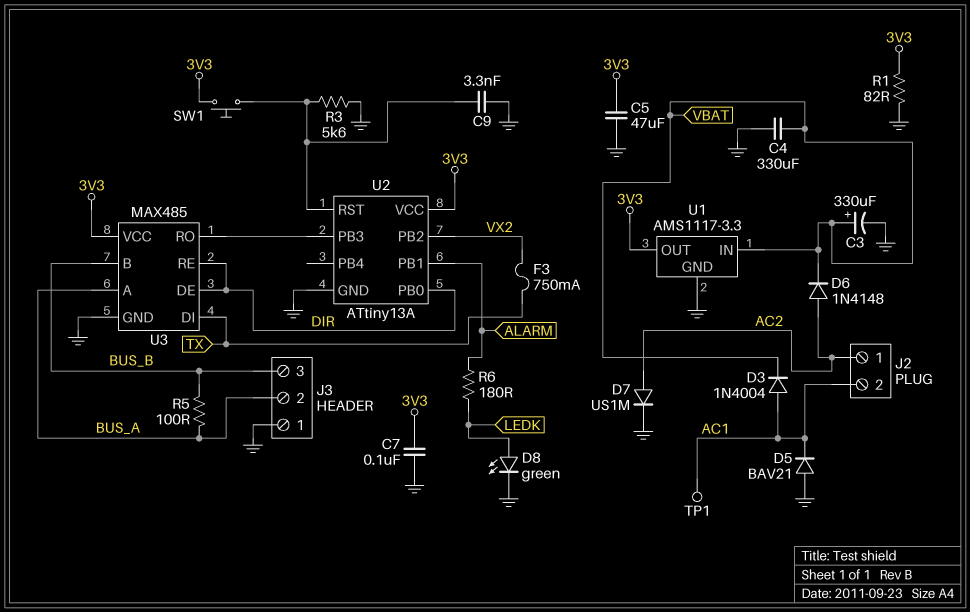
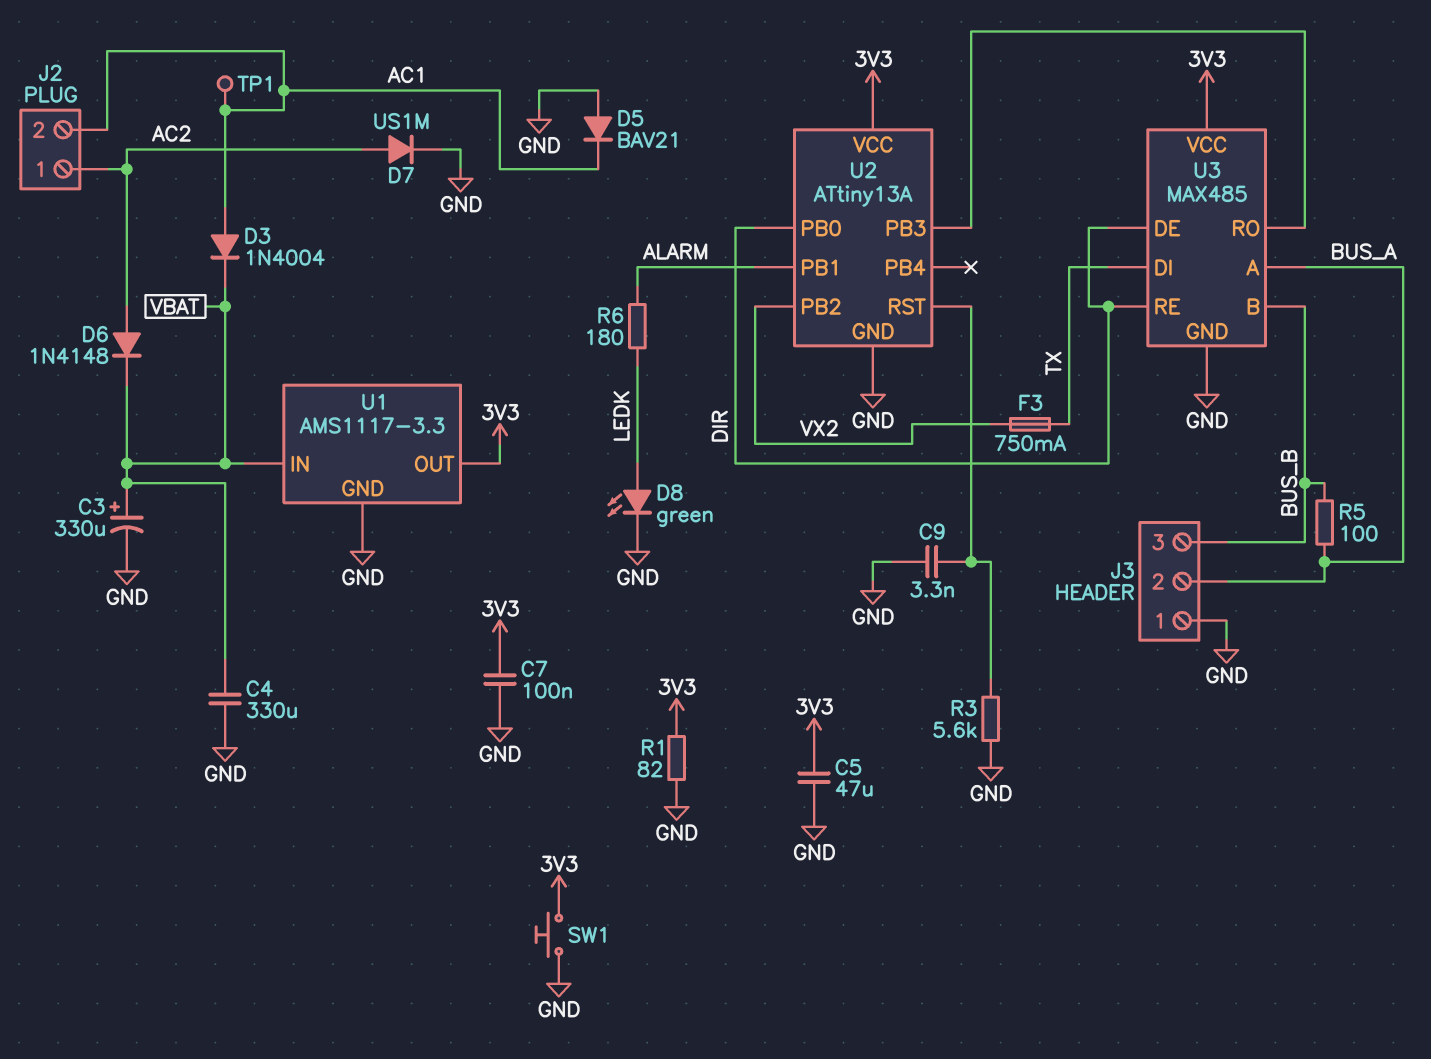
SW1: button (3V3, U2/RST) -> button (3V3, GND)

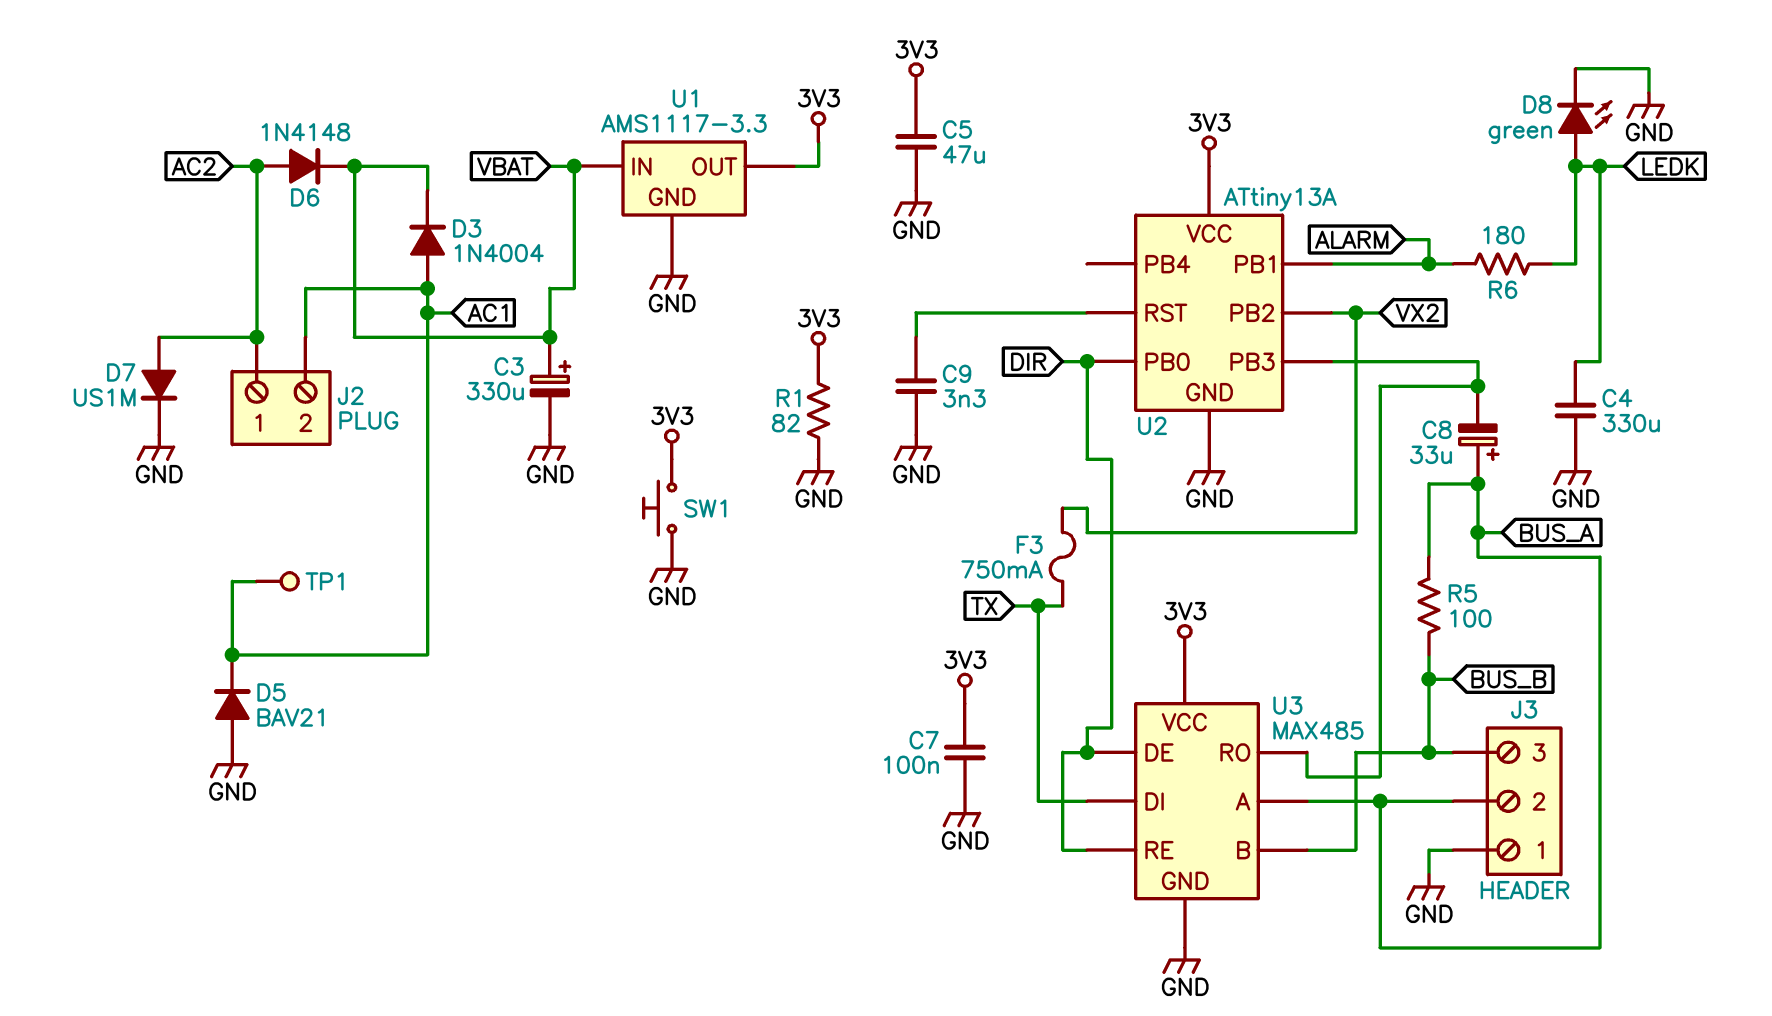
C4: 330uF (GND, VBAT) -> 330uF (GND, LEDK)
C8: none -> 33uF (plus BUS_A, minus U2/PB3)
R3: 5.6k (GND, U2/RST) -> none

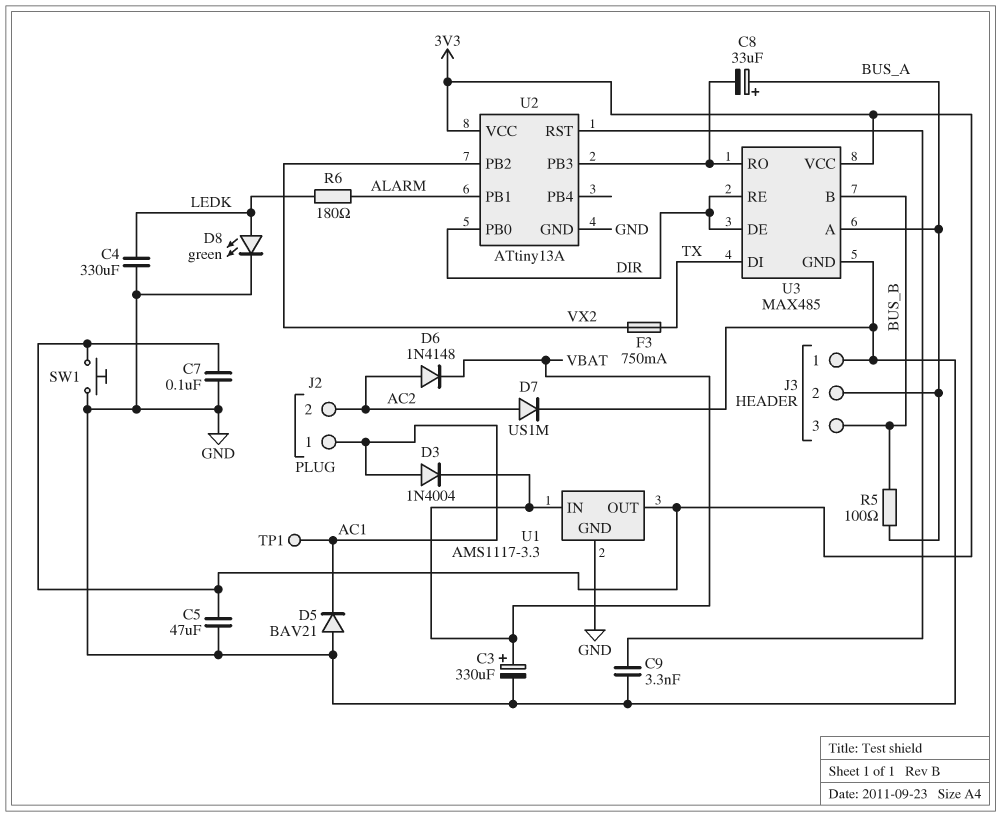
J2 pin 1: AC2 -> AC1
J2 pin 2: AC1 -> AC2
R1: 82 (3V3, GND) -> none

